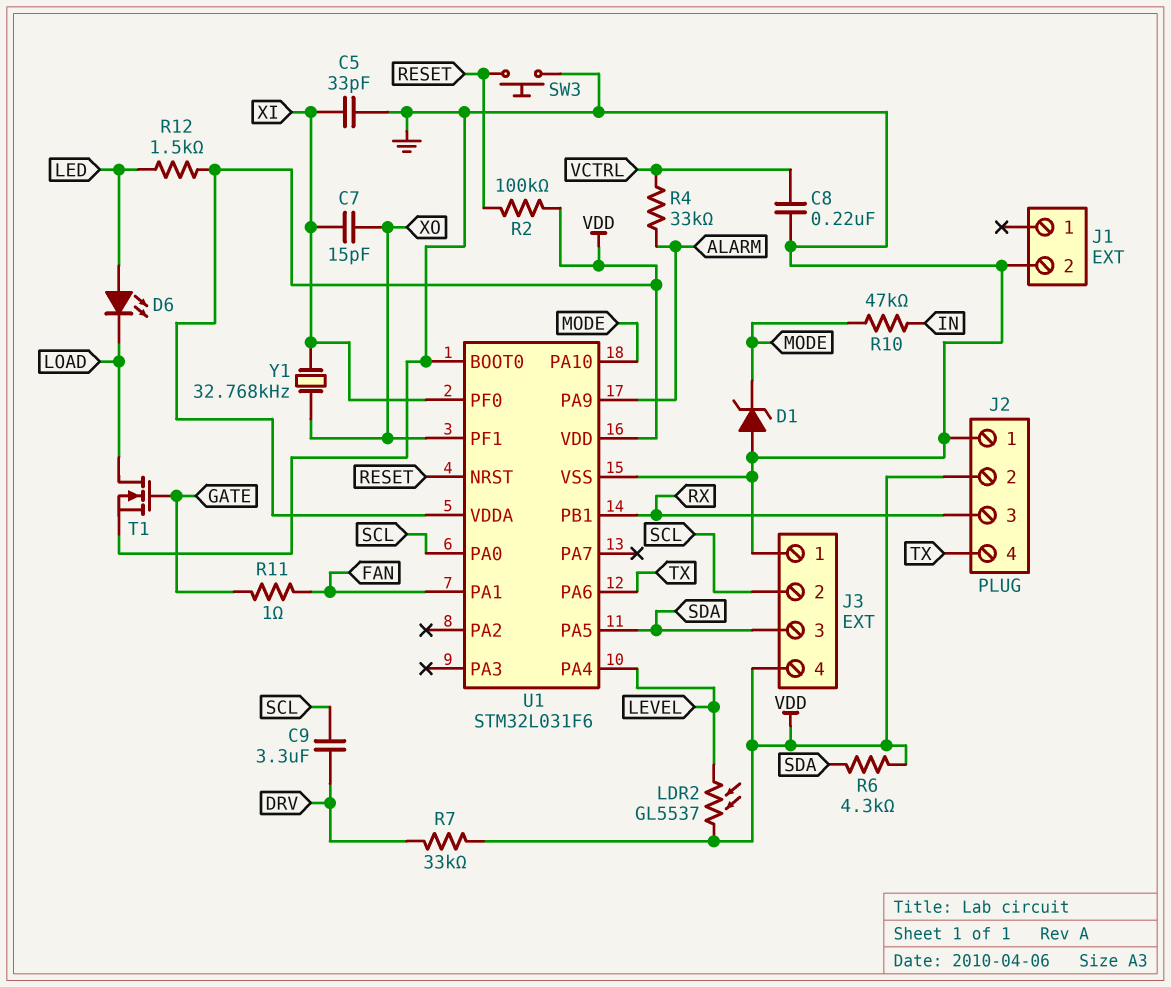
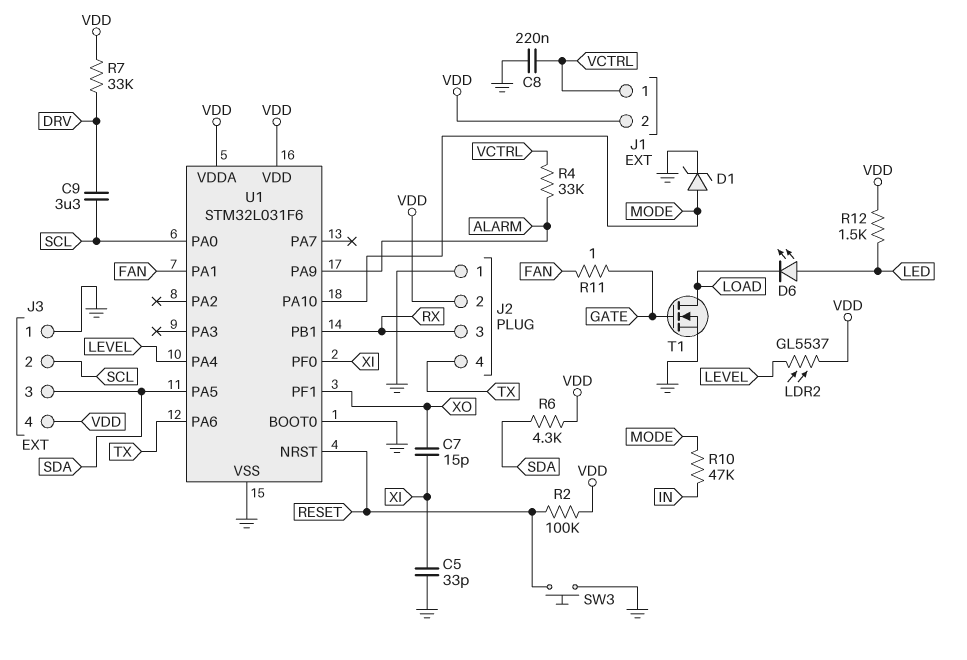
D1: zener (A GND, K MODE) -> zener (A MODE, K GND)
J1 pin 1: none -> VCTRL
J1 pin 2: GND -> VDD
Y1: 32.768kHz (XI, XO) -> none

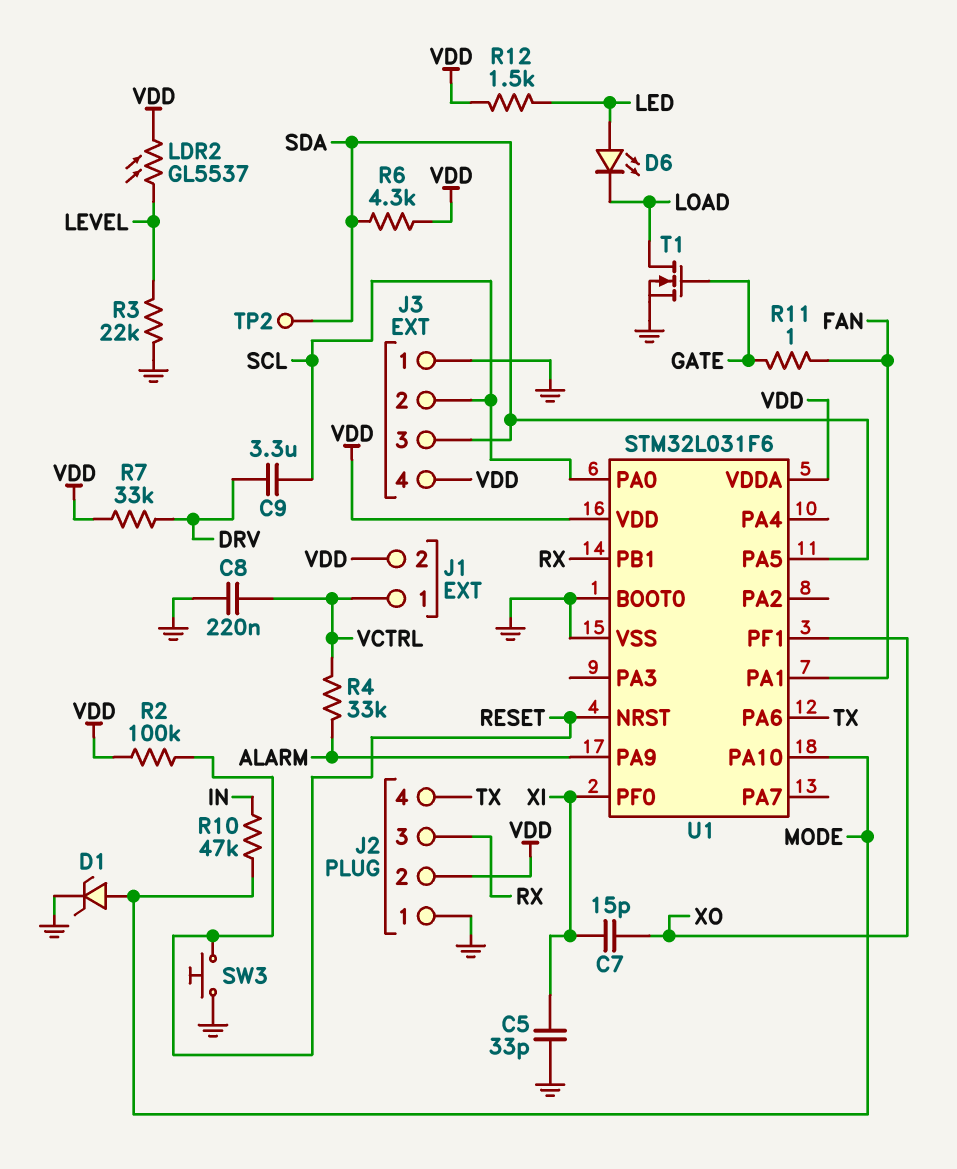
R3: none -> 22k (GND, LEVEL)
TP2: none -> test point (SDA)
U1 pin PA4: LEVEL -> none

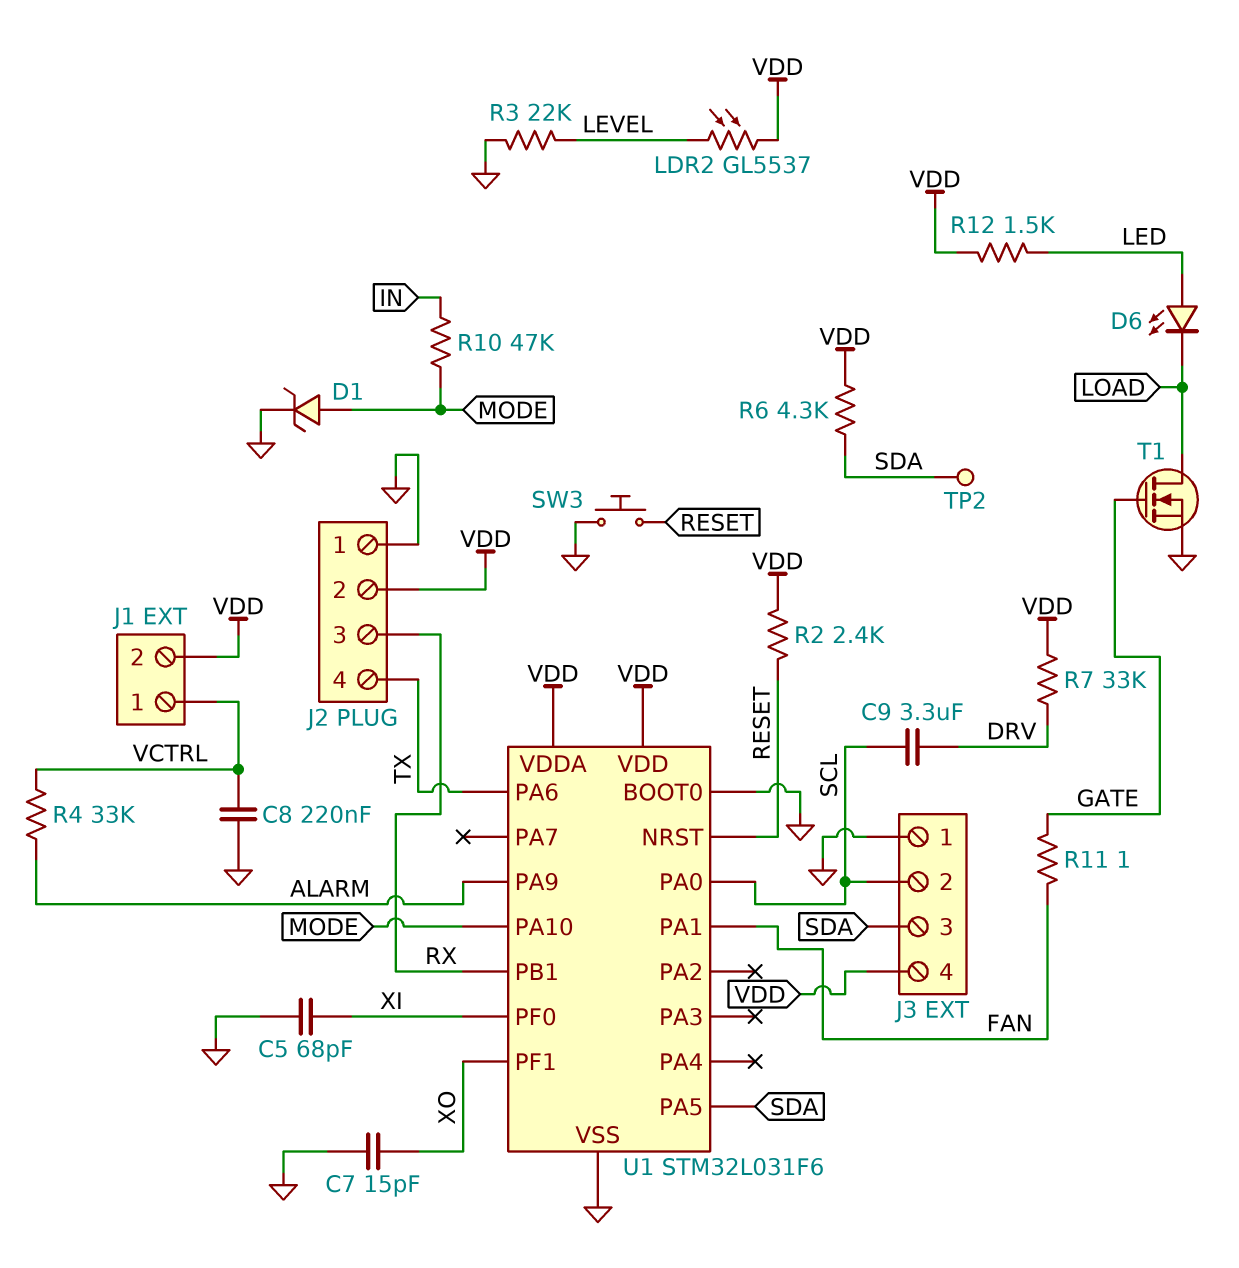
C5: 33pF (GND, XI) -> 68pF (GND, XI)
C7: 15pF (XI, XO) -> 15pF (GND, XO)
R2: 100k (RESET, VDD) -> 2.4k (RESET, VDD)

